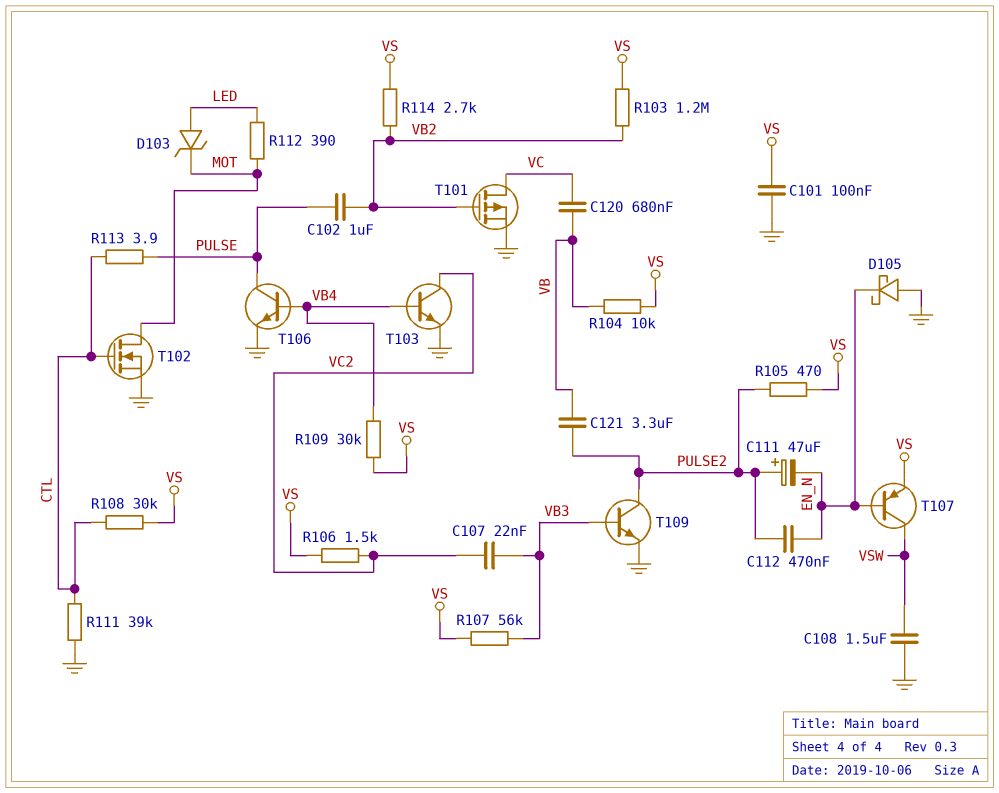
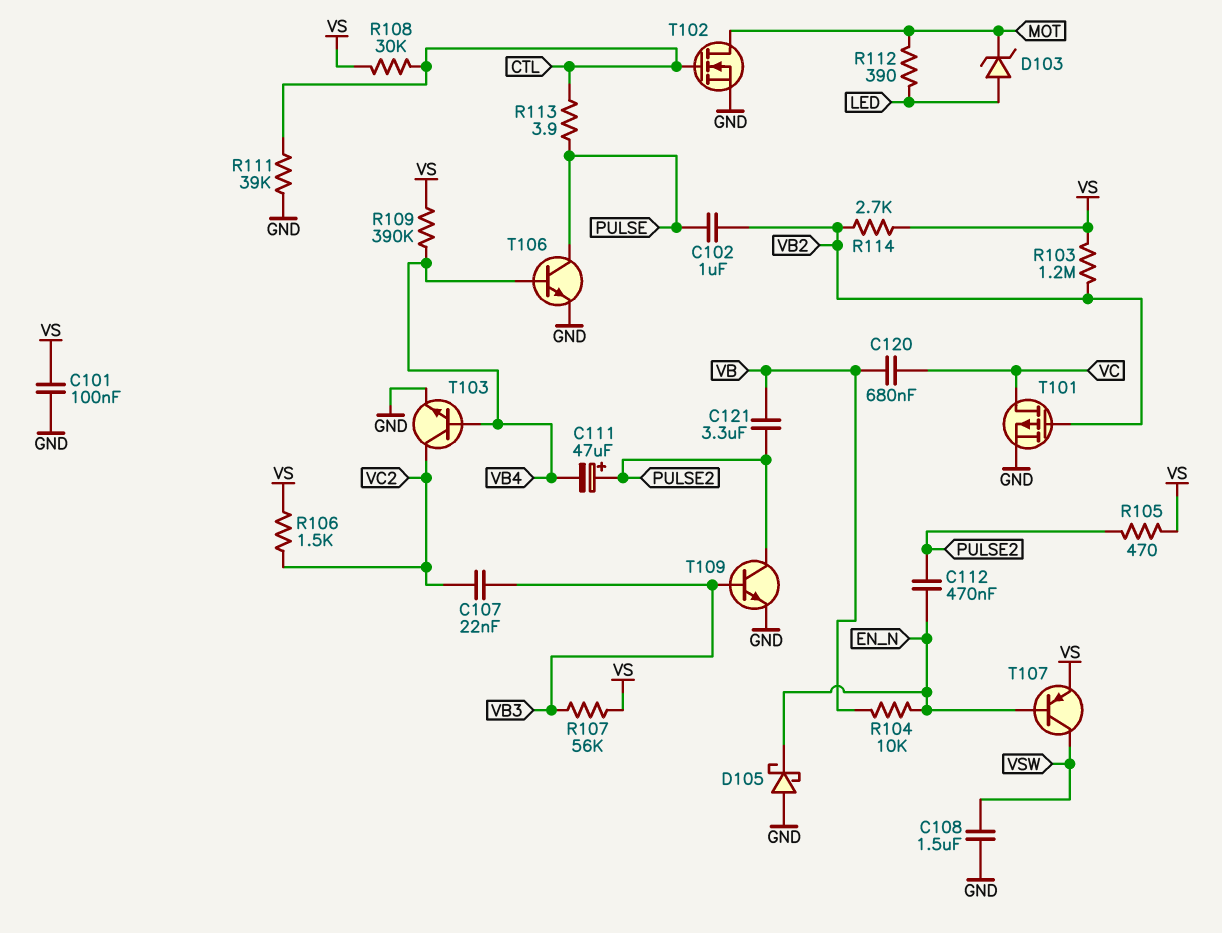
C111: 47uF (plus PULSE2, minus EN_N) -> 47uF (plus PULSE2, minus VB4)
R104: 10k (VB, VS) -> 10k (EN_N, VB)
R109: 30k (VB4, VS) -> 390k (VB4, VS)

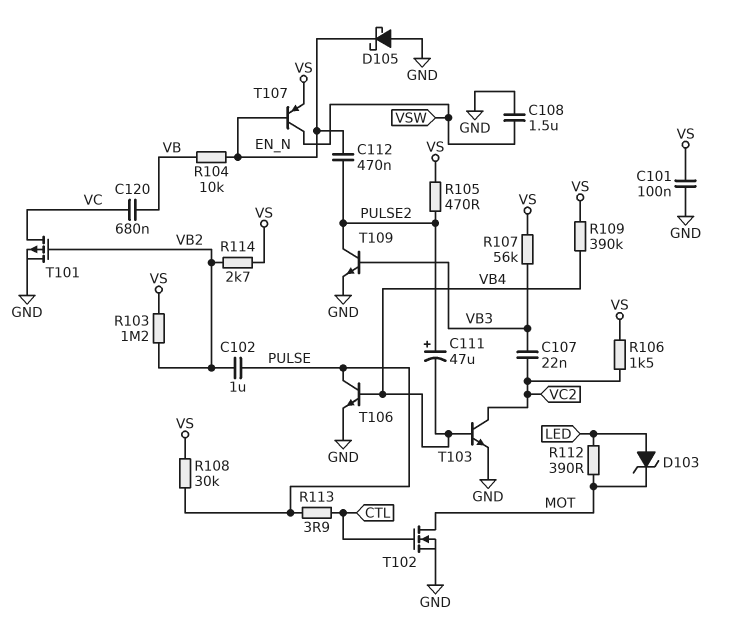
C121: 3.3uF (PULSE2, VB) -> none
R108: 30k (CTL, VS) -> 30k (PULSE, VS)
R111: 39k (CTL, GND) -> none

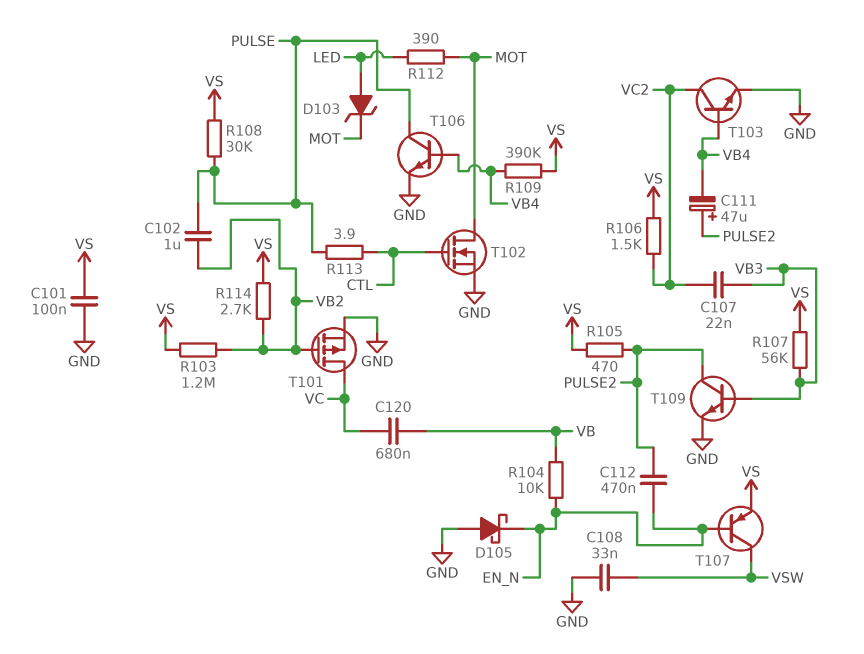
C108: 1.5uF (GND, VSW) -> 33nF (GND, VSW)

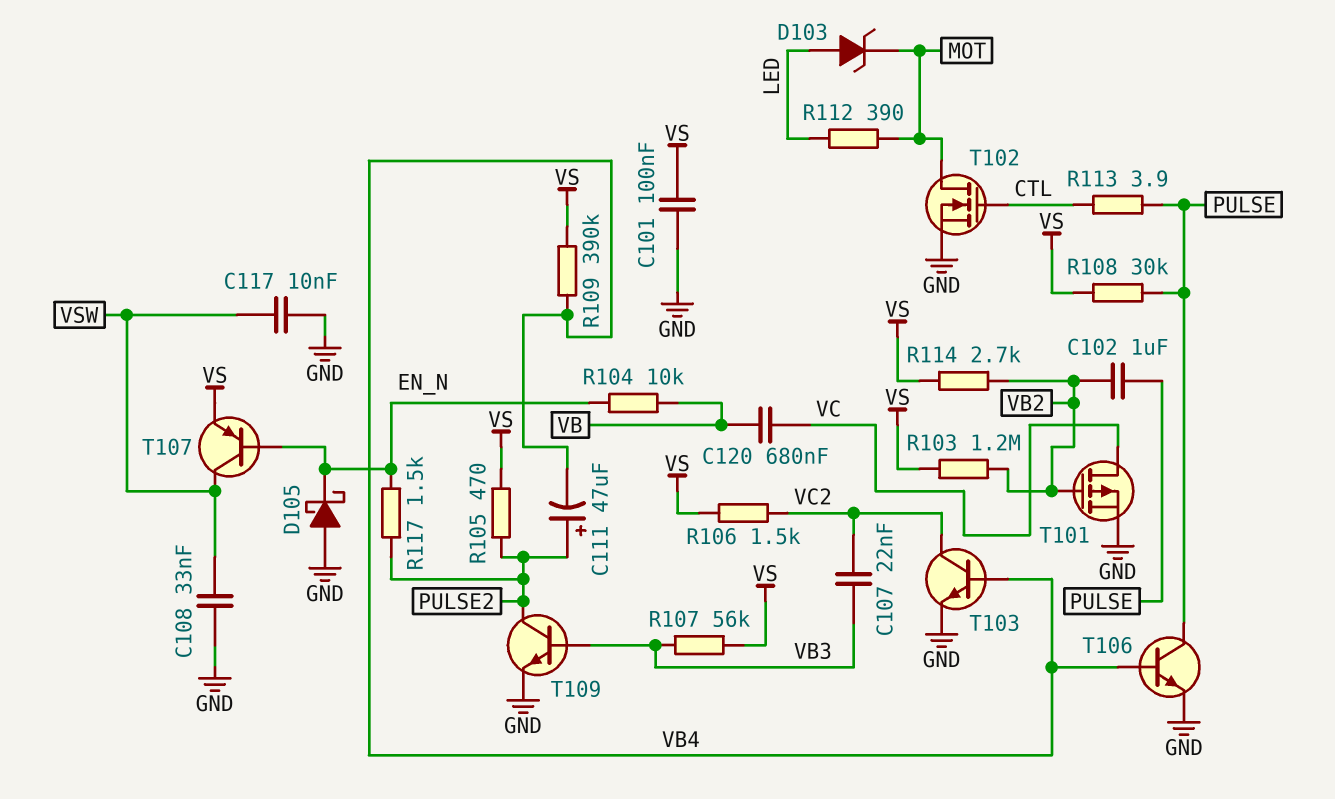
C112: 470nF (EN_N, PULSE2) -> none
C117: none -> 10nF (GND, VSW)
R117: none -> 1.5k (EN_N, PULSE2)

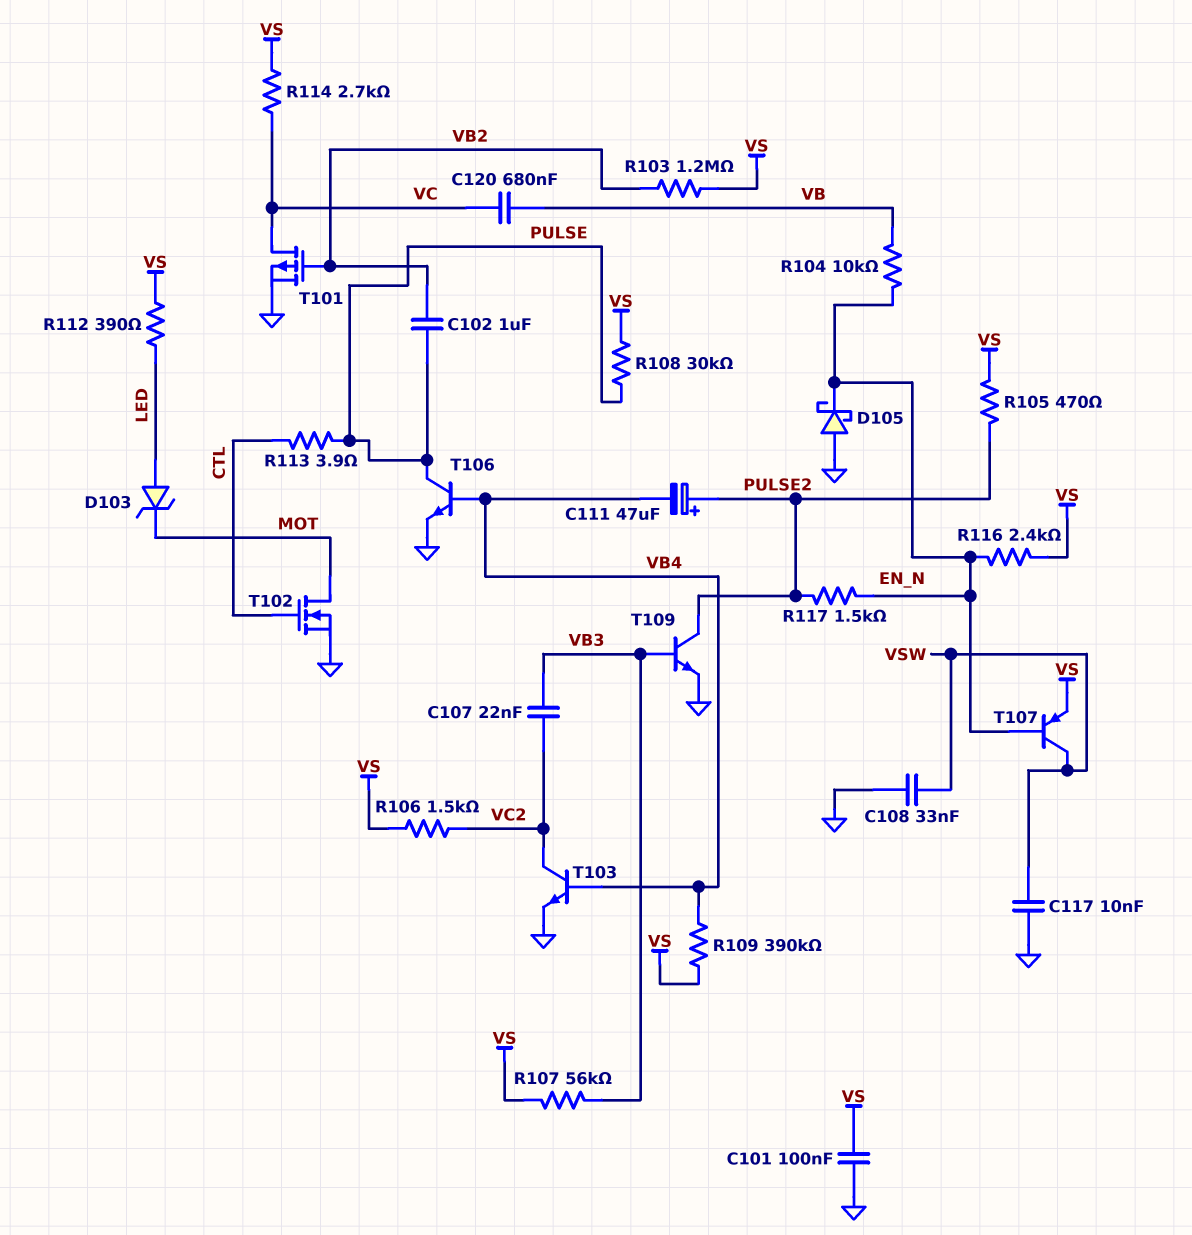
R112: 390 (LED, MOT) -> 390 (LED, VS)
R114: 2.7k (VB2, VS) -> 2.7k (VC, VS)
R116: none -> 2.4k (EN_N, VS)

